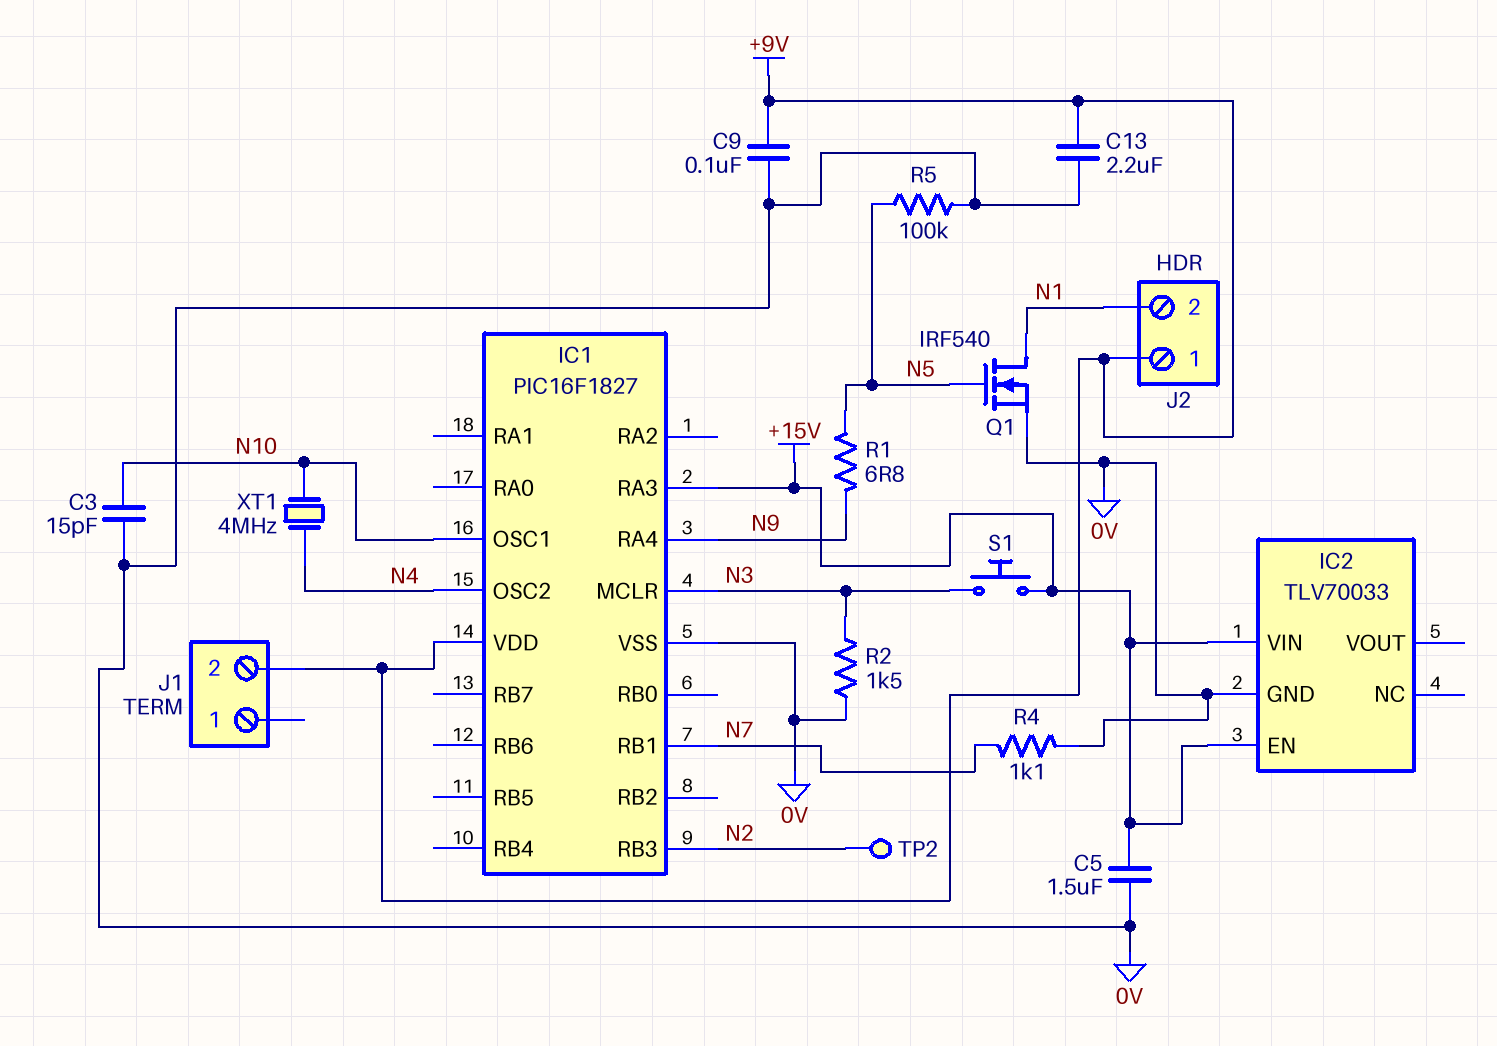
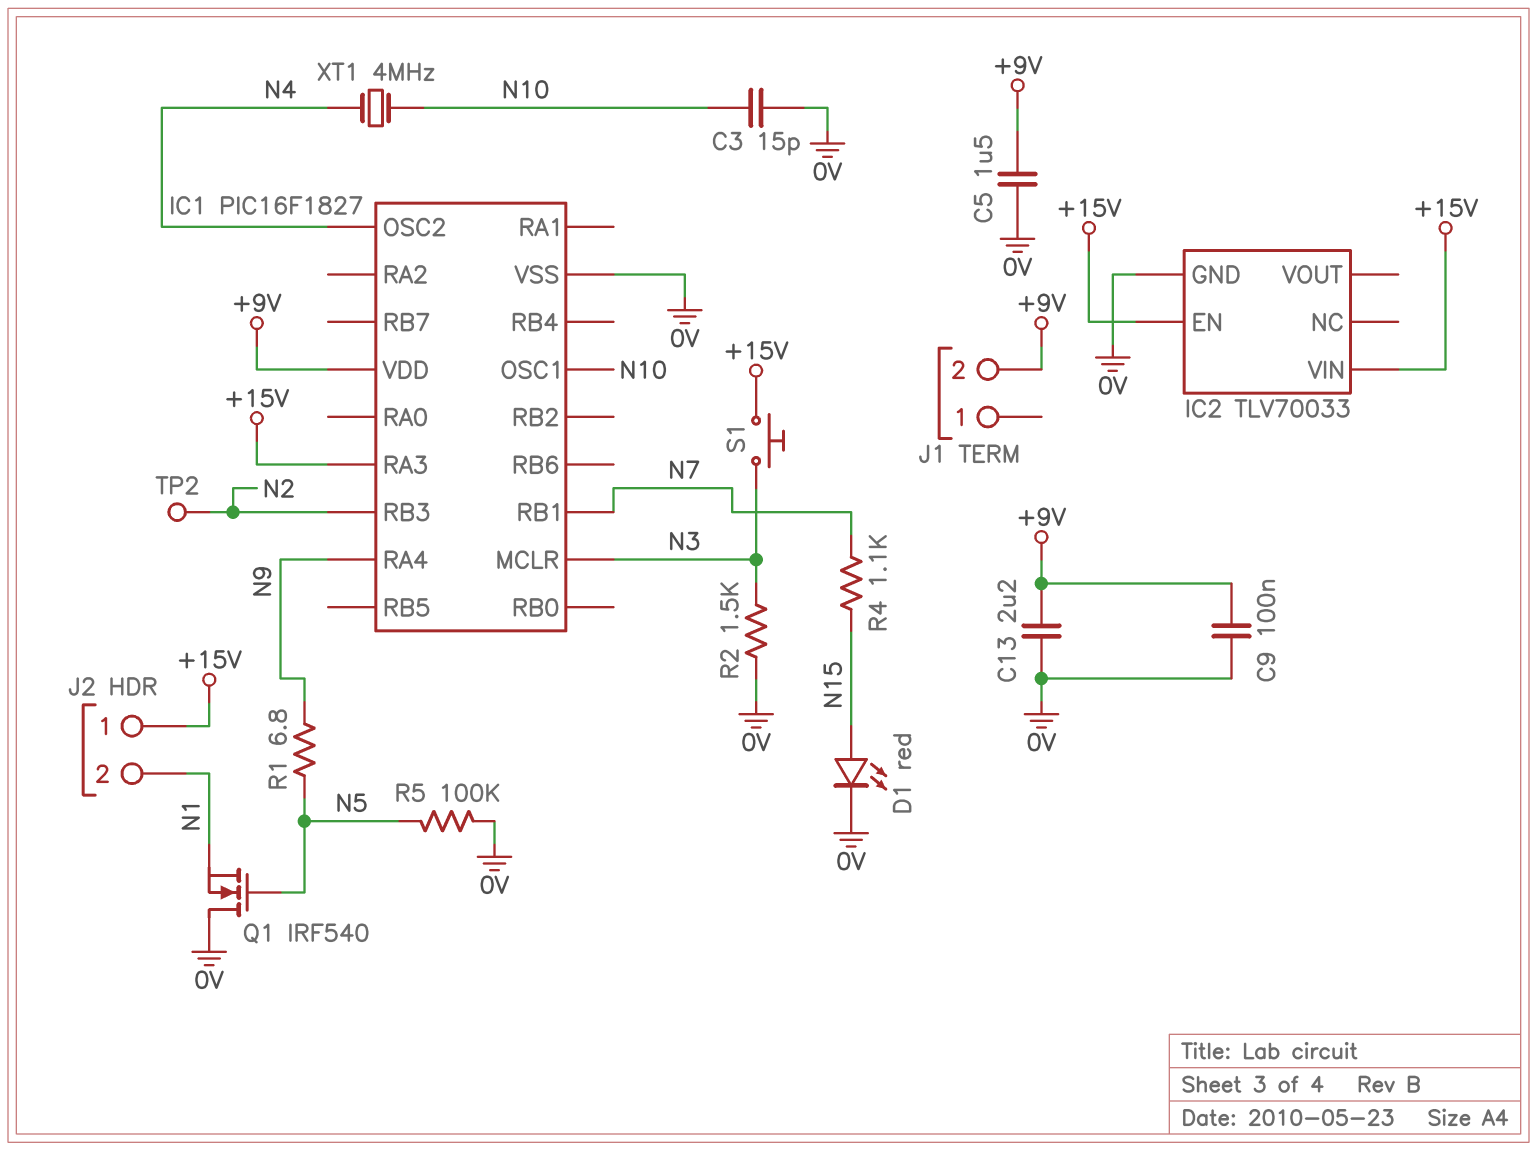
C5: 1.5uF (+15V, 0V) -> 1.5uF (+9V, 0V)
D1: none -> LED red (A N15, K 0V)
J2 pin 1: +9V -> +15V
Q1: NMOS IRF540 (G N5, D N1, S 0V) -> NMOS IRF540 (G N5, D 0V, S N1)
R4: 1.1k (0V, N7) -> 1.1k (N7, N15)

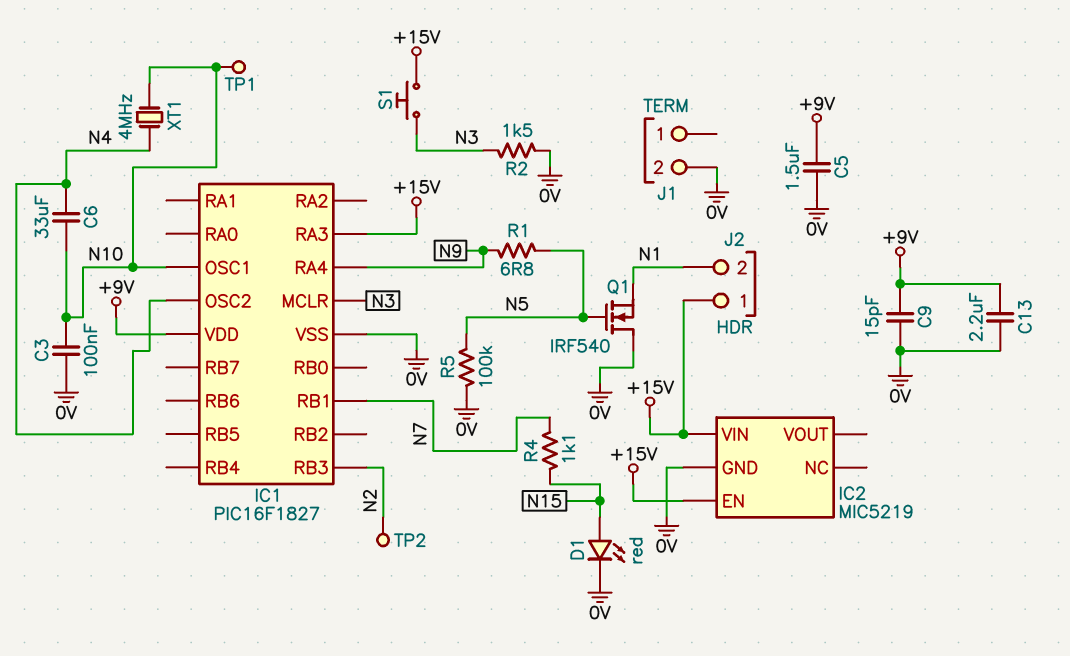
C3: 15pF (0V, N10) -> 100nF (0V, N10)
C6: none -> 33uF (N4, N10)
C9: 100nF (+9V, 0V) -> 15pF (+9V, 0V)
IC2: TLV70033 -> MIC5219
J1 pin 2: +9V -> 0V
TP1: none -> test point (N10)

